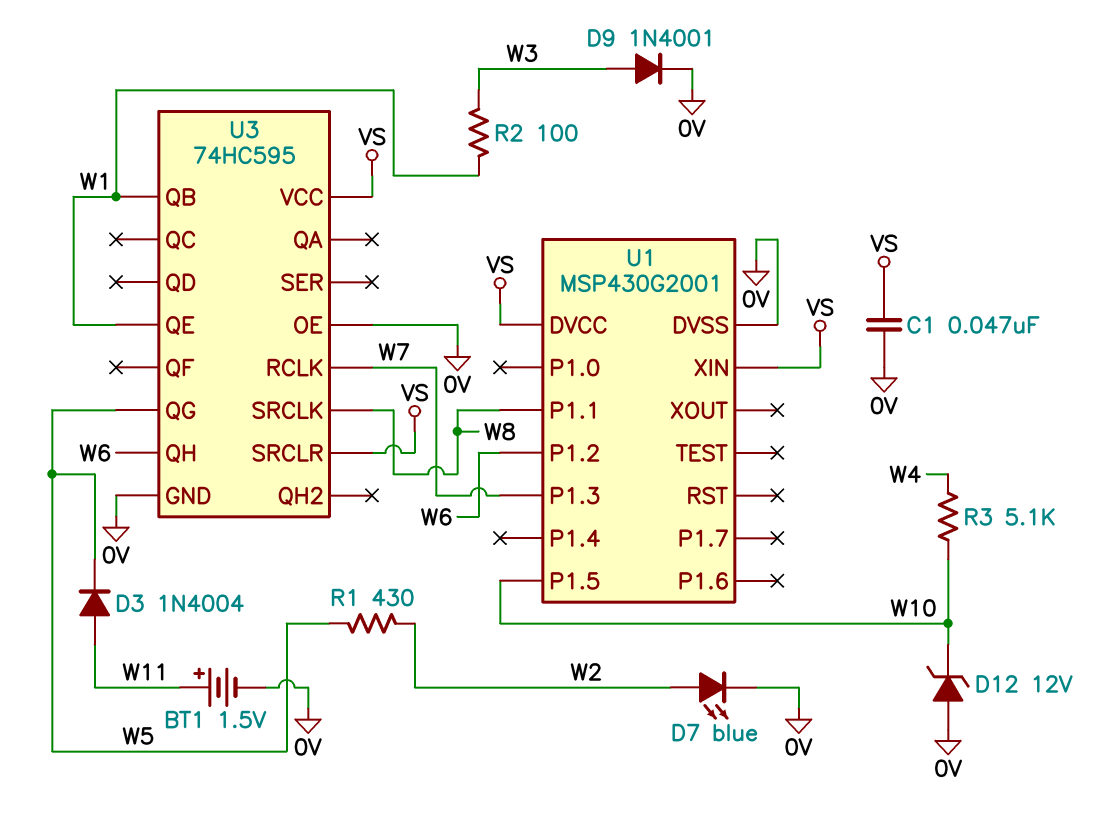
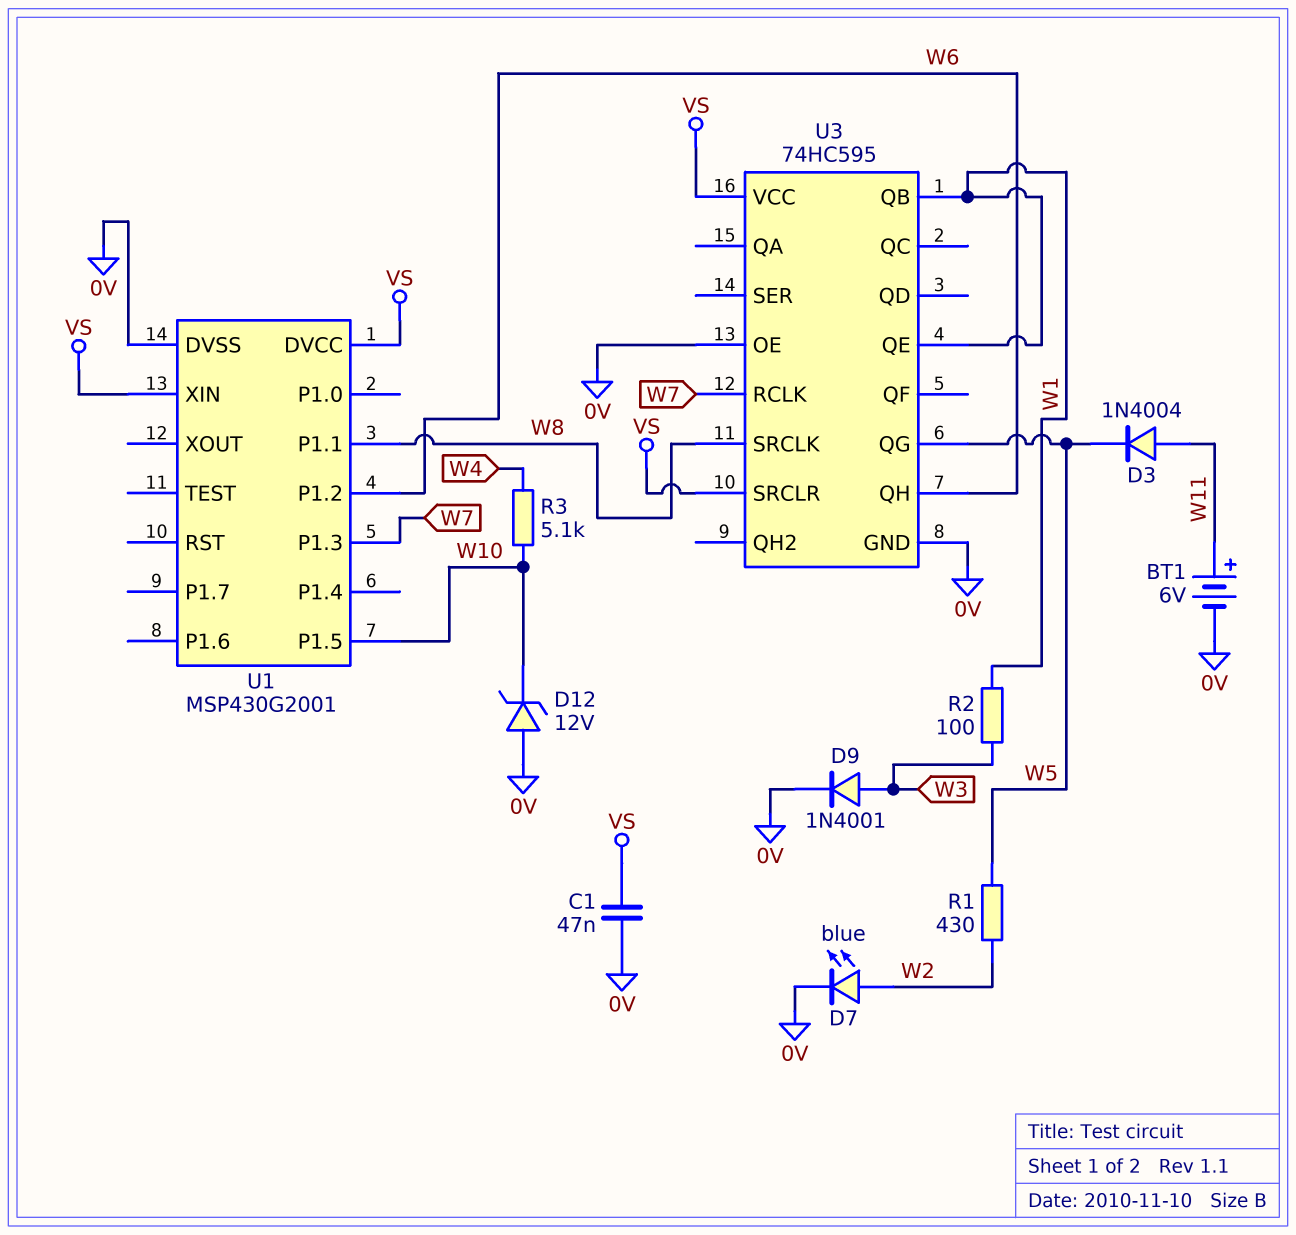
BT1: 1.5V (plus W11, minus 0V) -> 6V (plus W11, minus 0V)

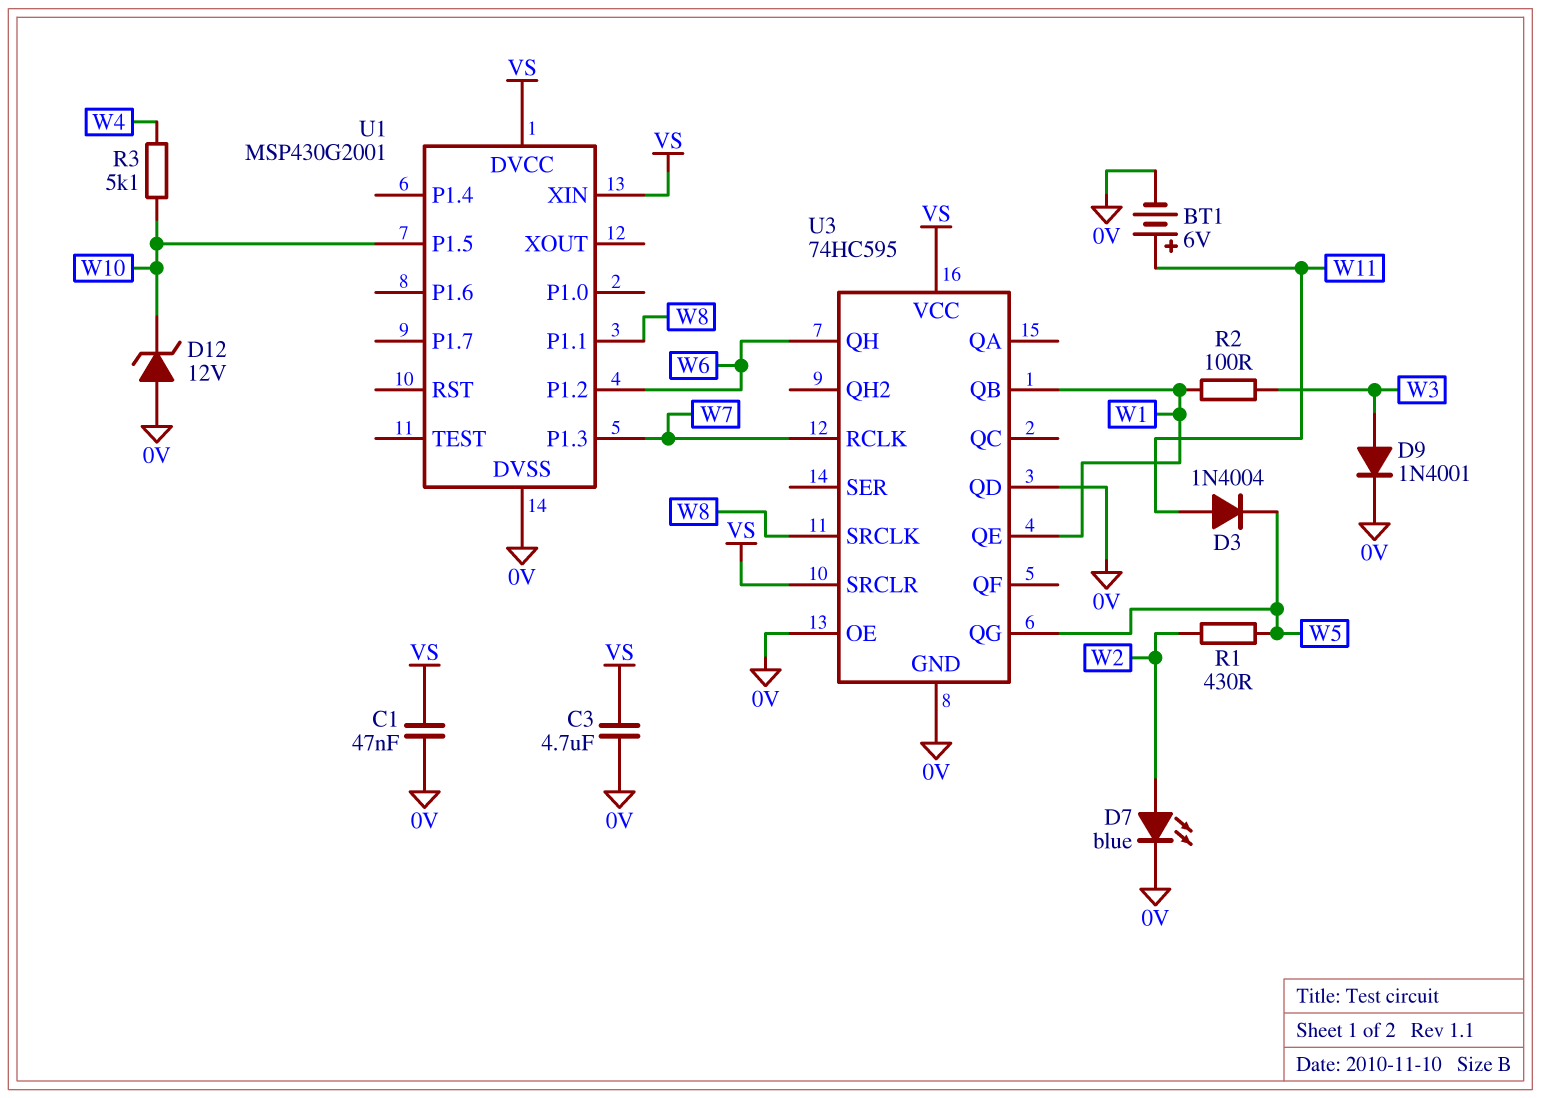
C3: none -> 4.7uF (0V, VS)
U3 pin QD: none -> 0V

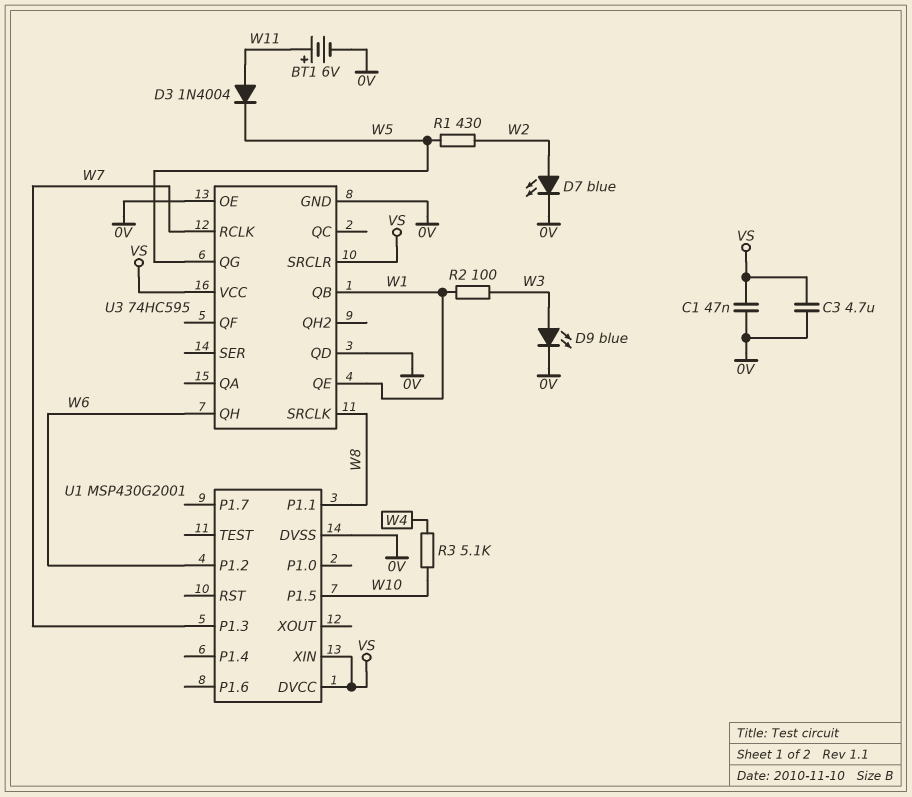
D9: diode 1N4001 (A W3, K 0V) -> LED blue (A W3, K 0V)
D12: zener 12V (A 0V, K W10) -> none

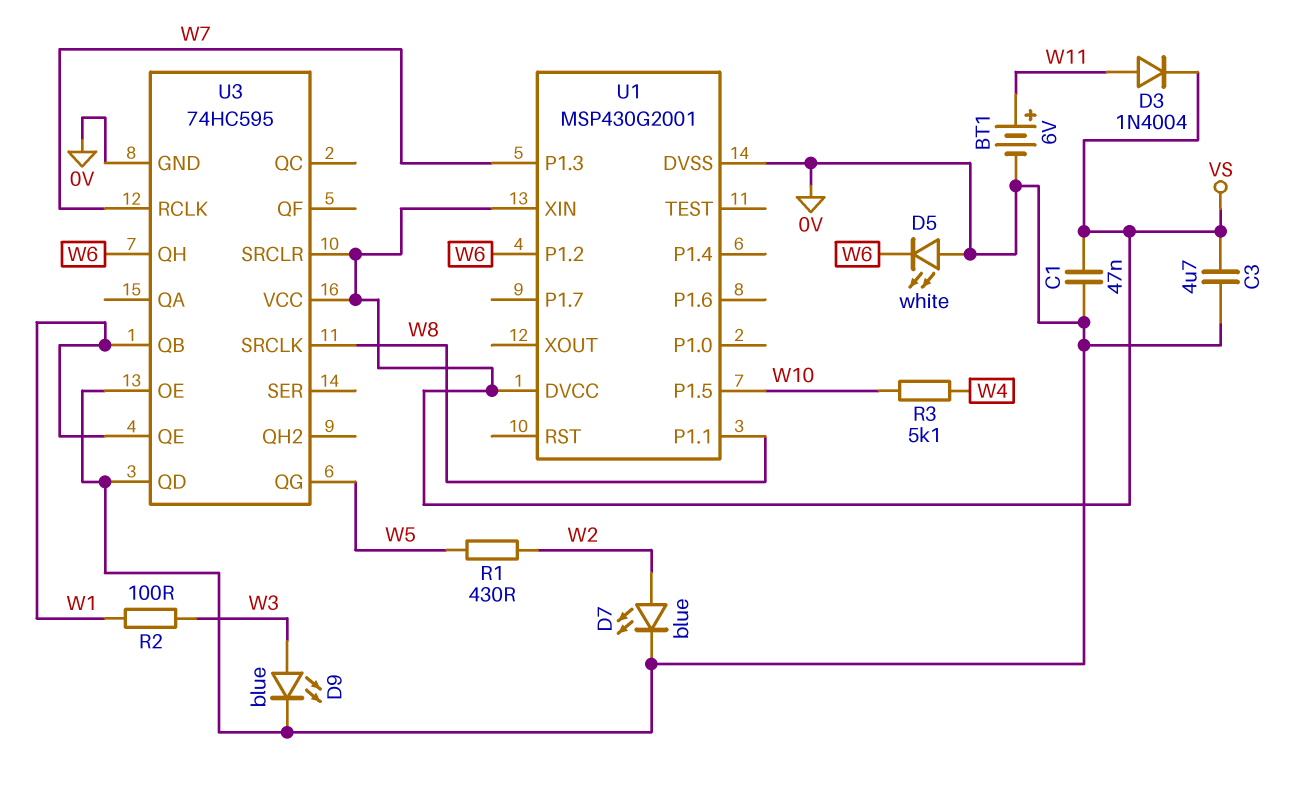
D3: diode 1N4004 (A W11, K W5) -> diode 1N4004 (A W11, K VS)
D5: none -> LED white (A 0V, K W6)

